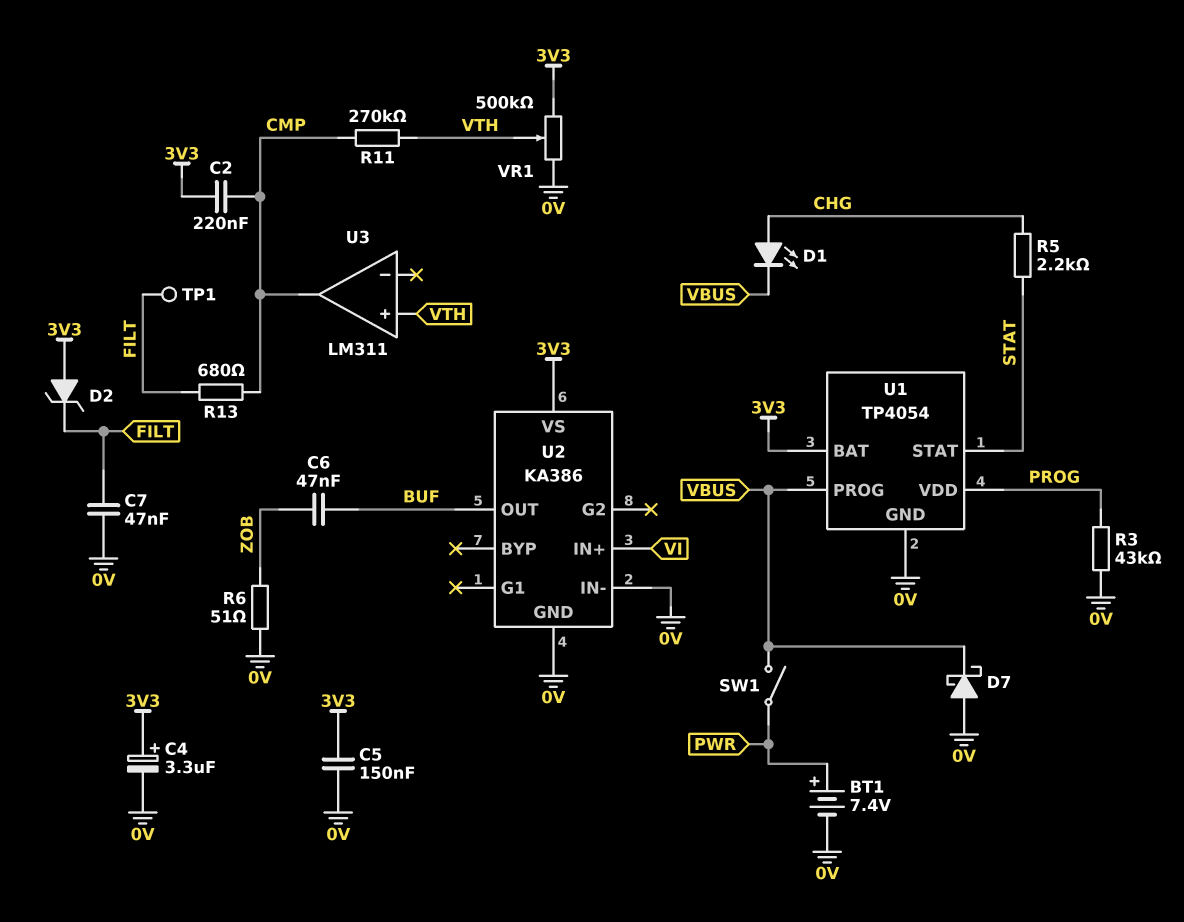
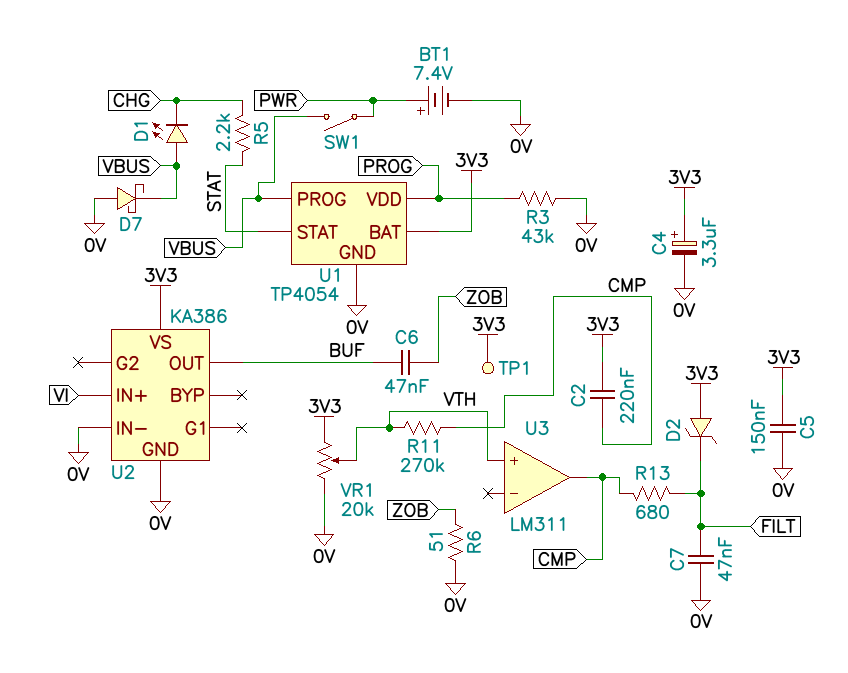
D1: LED (A CHG, K VBUS) -> LED (A VBUS, K CHG)
TP1: test point (FILT) -> test point (3V3)
VR1: 500k (0V, 3V3, wiper VTH) -> 20k (0V, 3V3, wiper VTH)

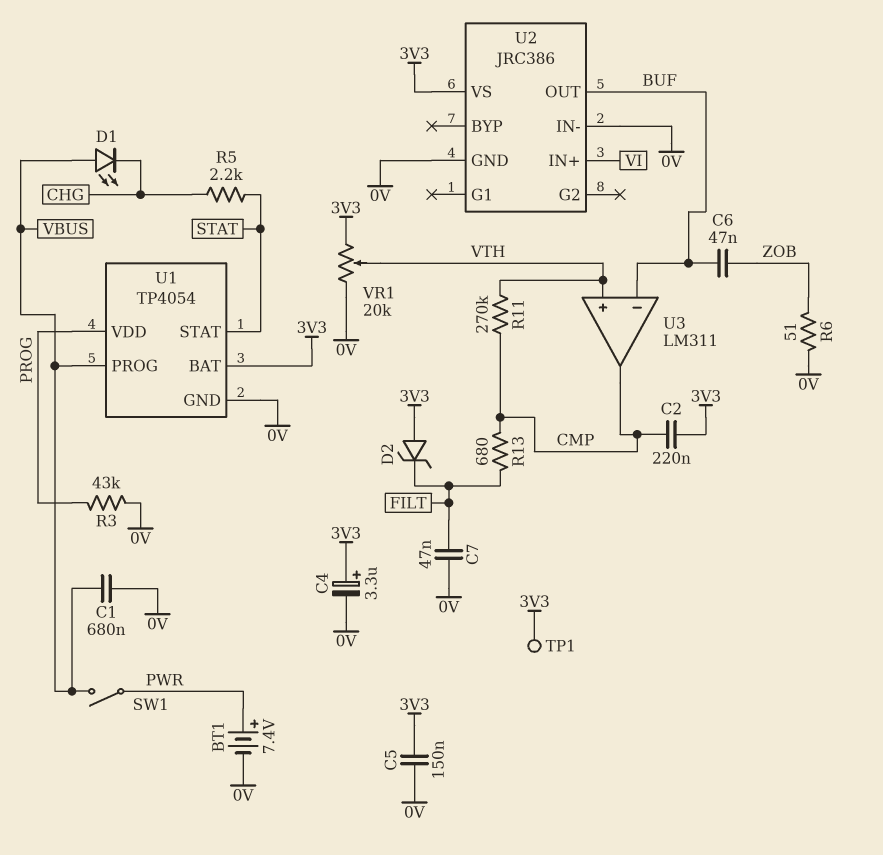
C1: none -> 680nF (0V, VBUS)
D7: schottky (A 0V, K VBUS) -> none
U2: KA386 -> JRC386
U3 pin in-: none -> BUF

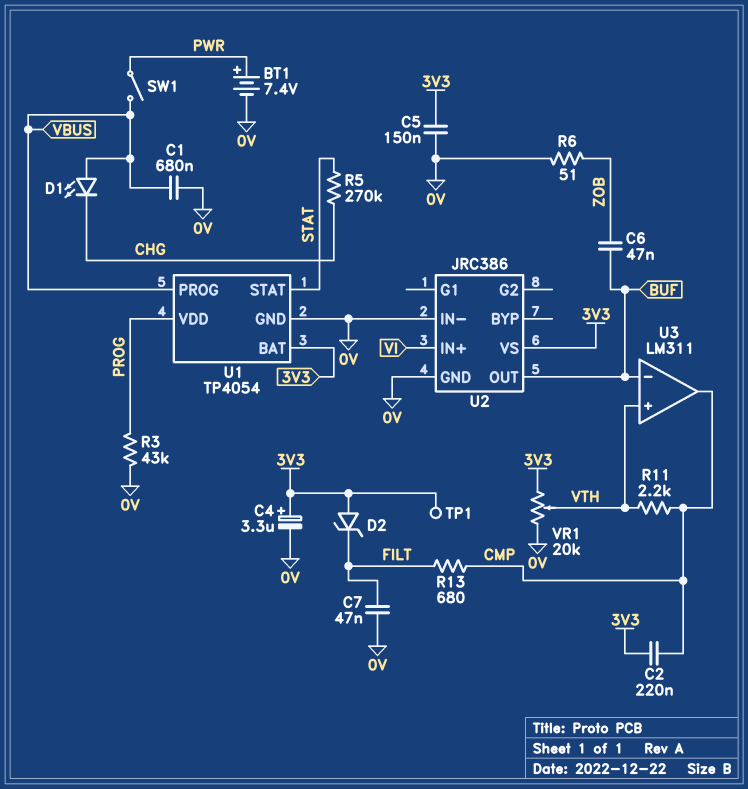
R5: 2.2k (CHG, STAT) -> 270k (CHG, STAT)
R11: 270k (CMP, VTH) -> 2.2k (CMP, VTH)

